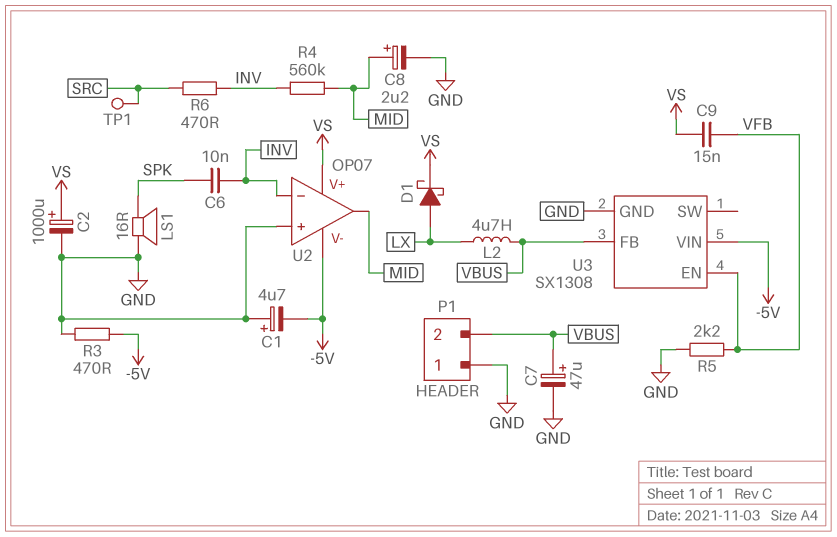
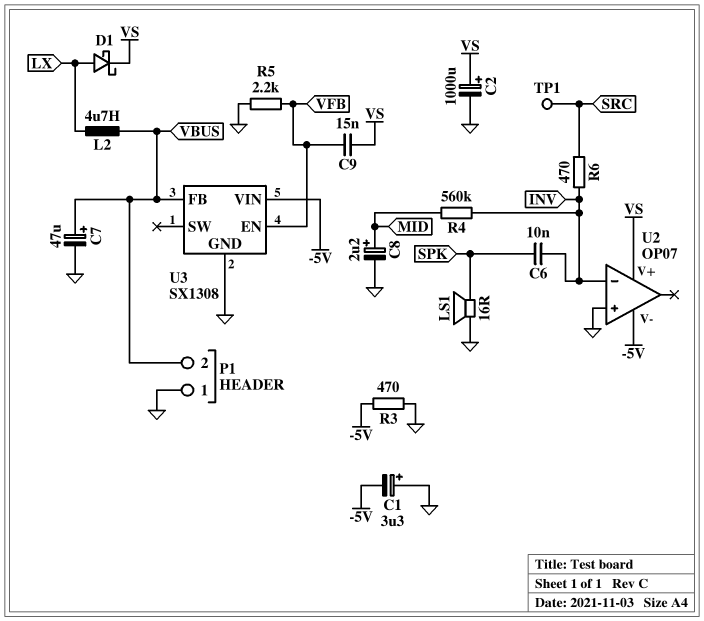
C1: 4.7uF (plus GND, minus -5V) -> 3.3uF (plus GND, minus -5V)
U2 pin out: MID -> none

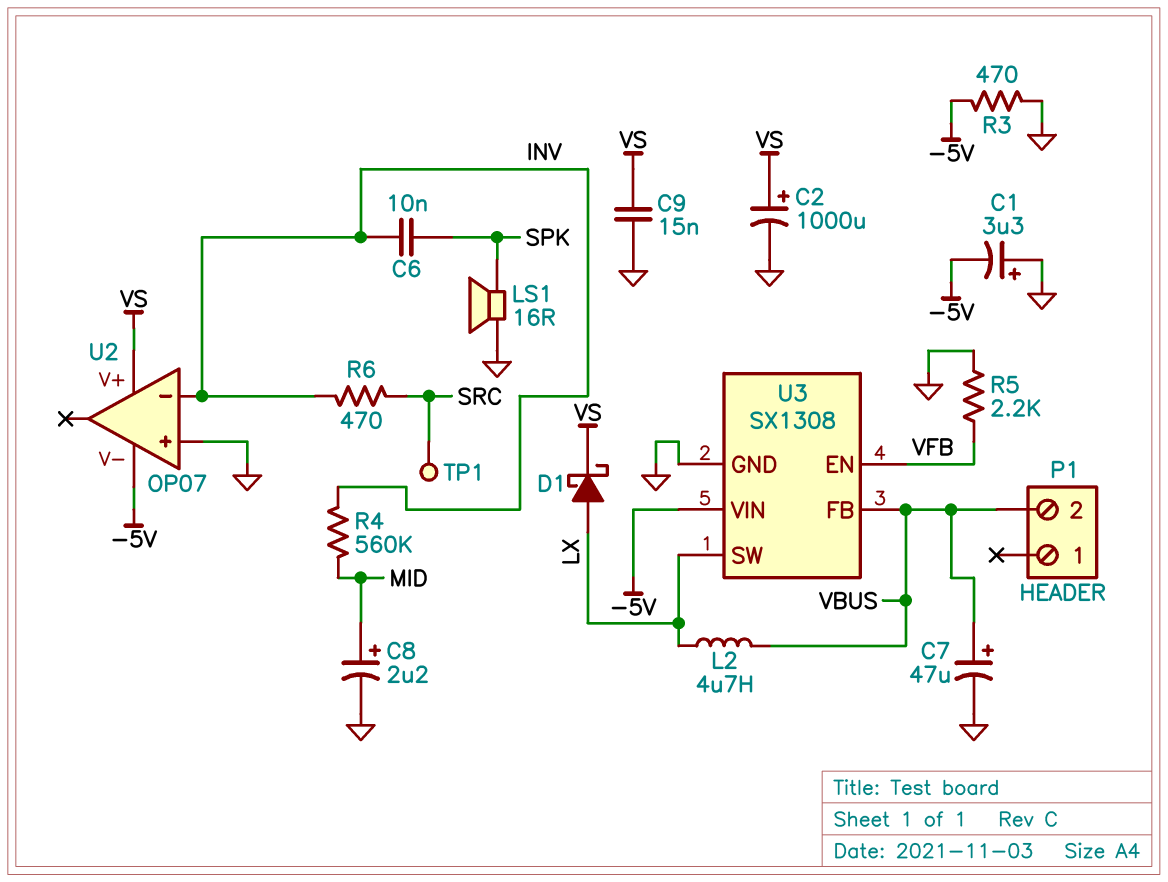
C9: 15nF (VFB, VS) -> 15nF (GND, VS)
P1 pin 1: GND -> none
U3 pin SW: none -> LX

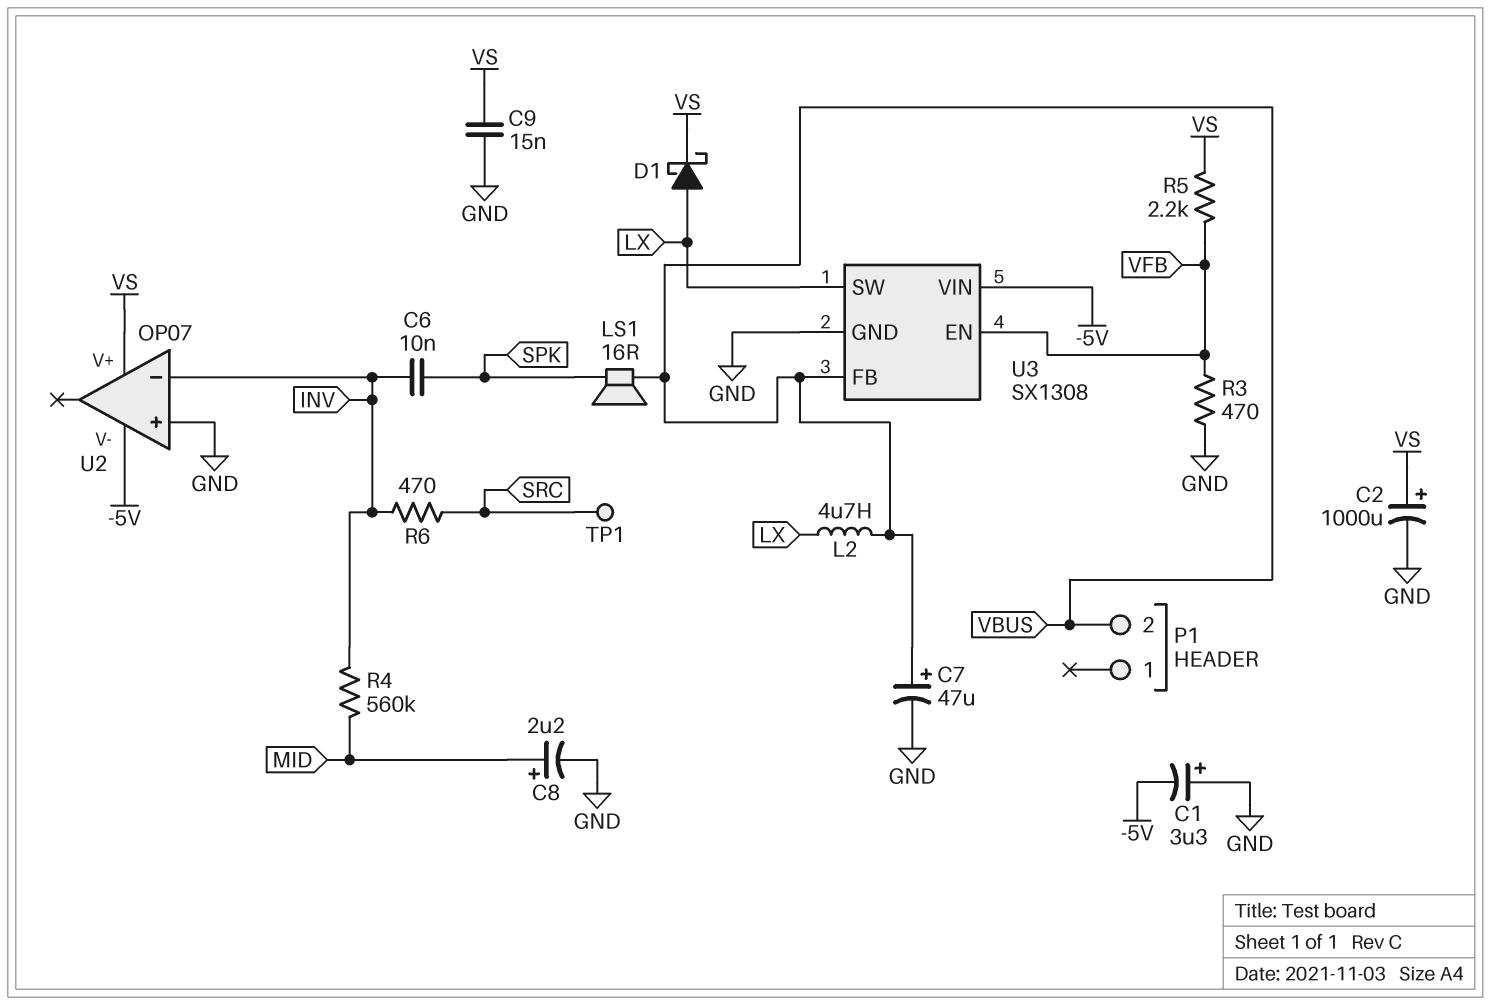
LS1: speaker 16R (GND, SPK) -> speaker 16R (SPK, VBUS)
R3: 470 (-5V, GND) -> 470 (GND, VFB)
R5: 2.2k (GND, VFB) -> 2.2k (VFB, VS)

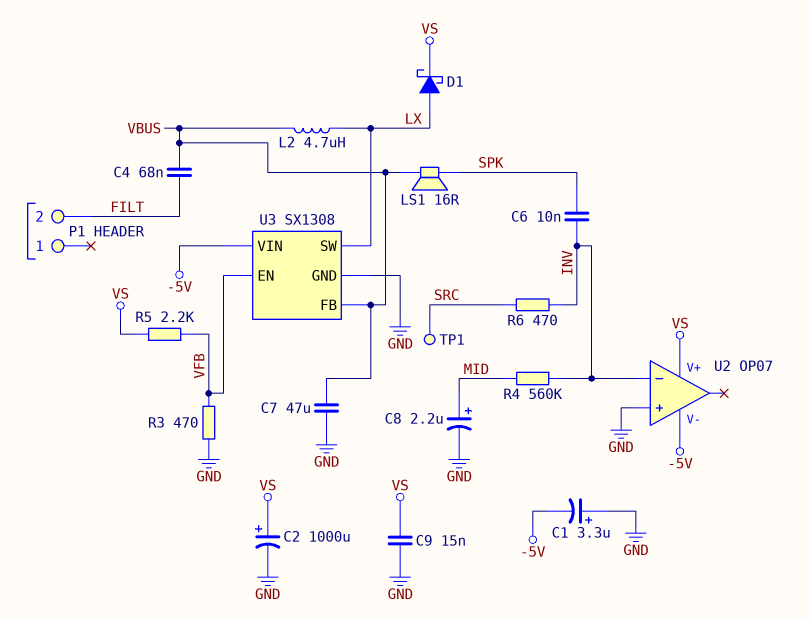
C4: none -> 68nF (FILT, VBUS)
C7: 47uF (plus VBUS, minus GND) -> 47uF (GND, VBUS)
P1 pin 2: VBUS -> FILT

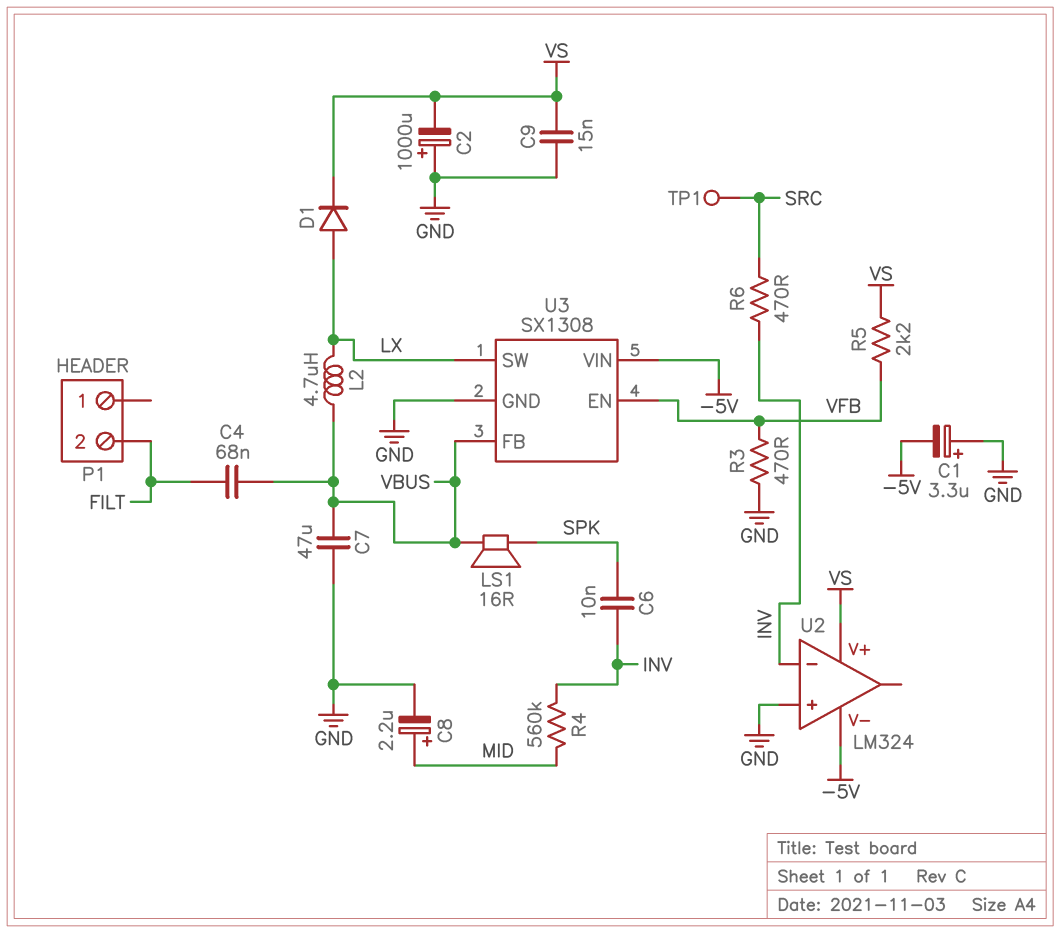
C2: 1000uF (plus VS, minus GND) -> 1000uF (plus GND, minus VS)
D1: schottky (A LX, K VS) -> diode (A LX, K VS)
U2: OP07 -> LM324

